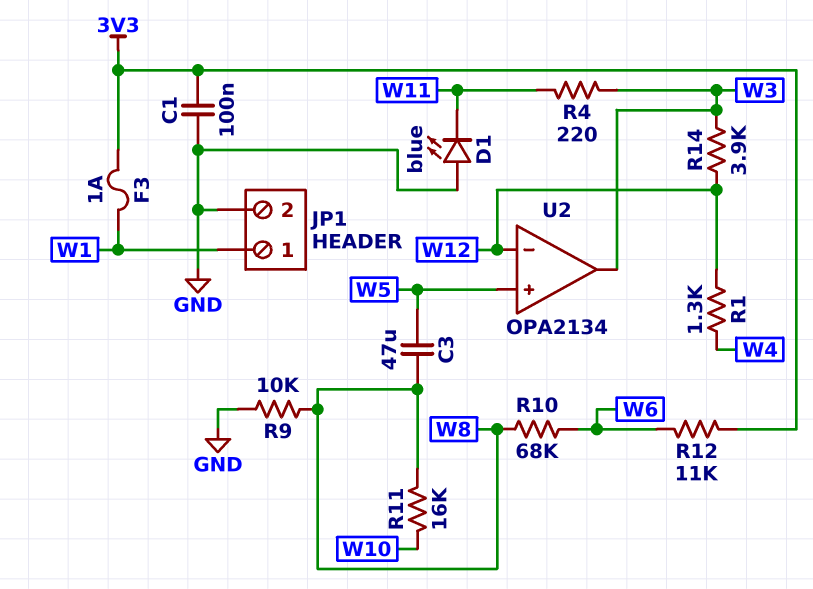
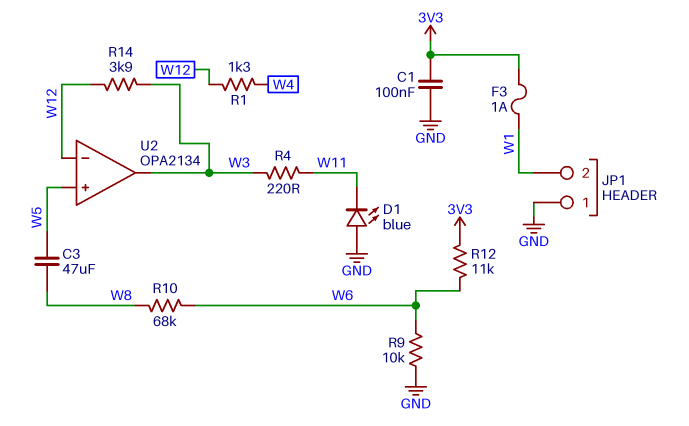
JP1 pin 1: W1 -> GND
JP1 pin 2: GND -> W1
R9: 10k (GND, W8) -> 10k (GND, W6)
R11: 16k (W8, W10) -> none

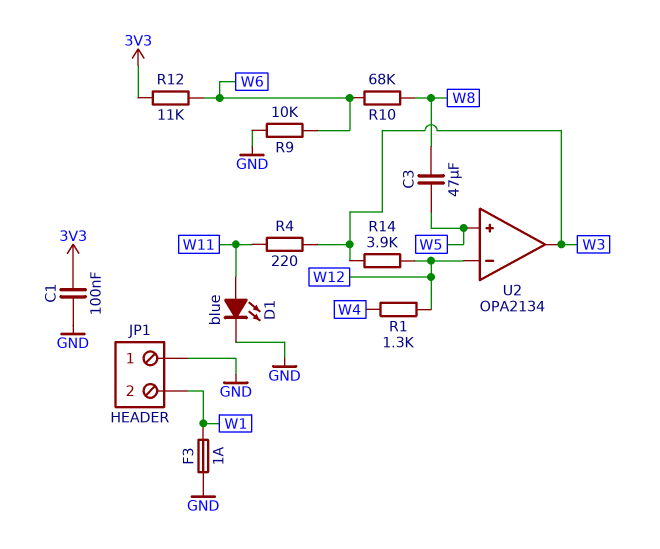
D1: LED blue (A GND, K W11) -> LED blue (A W11, K GND)
F3: 1A (3V3, W1) -> 1A (GND, W1)

